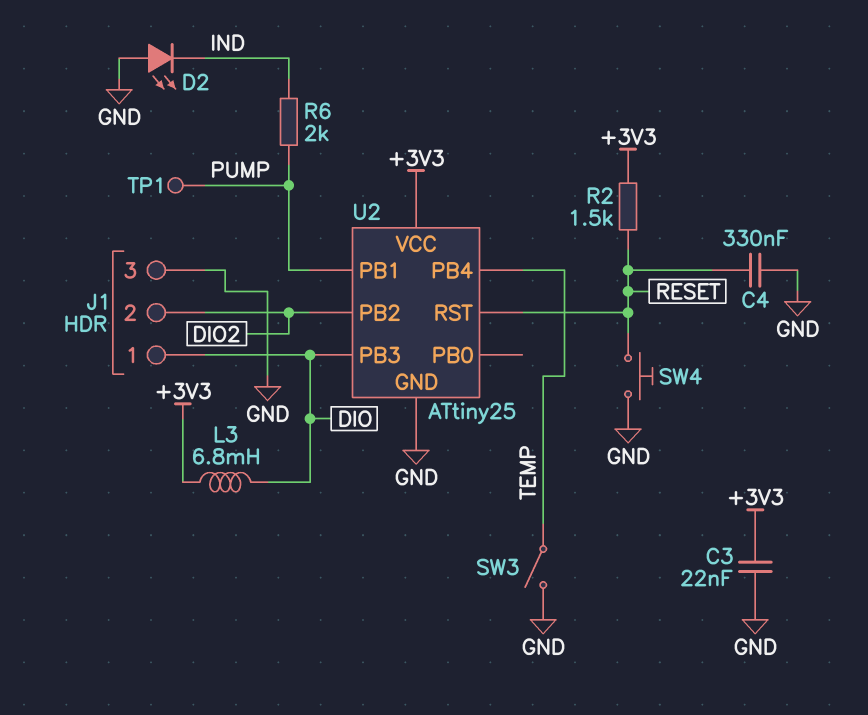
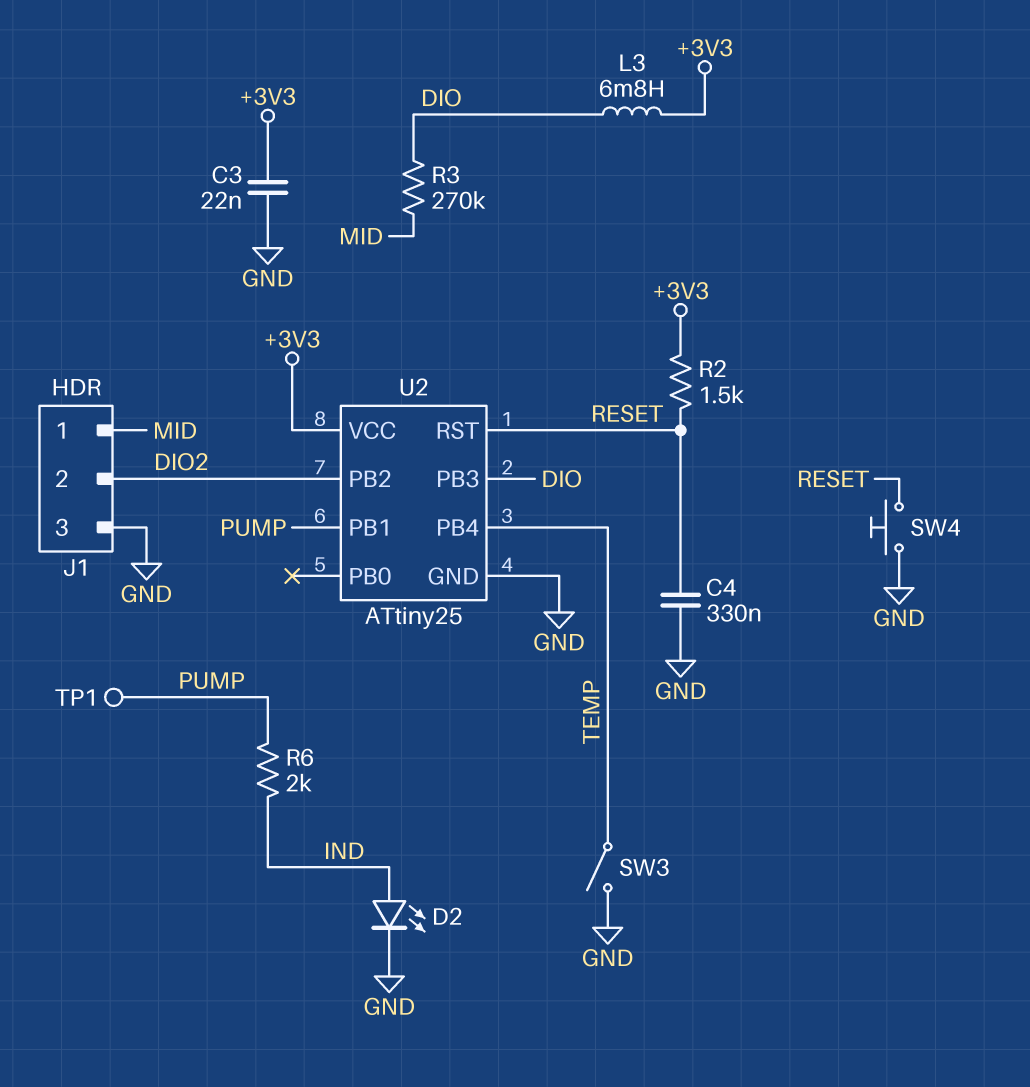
D2: LED (A GND, K IND) -> LED (A IND, K GND)
J1 pin 1: DIO -> MID
R3: none -> 270k (DIO, MID)

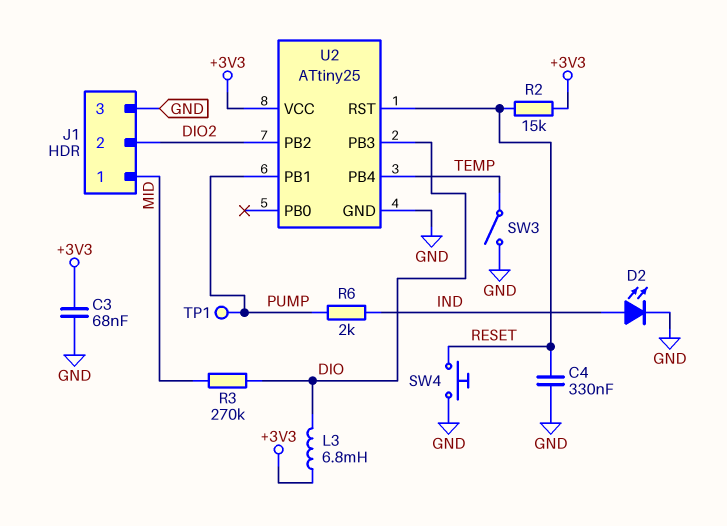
C3: 22nF (+3V3, GND) -> 68nF (+3V3, GND)
R2: 1.5k (+3V3, RESET) -> 15k (+3V3, RESET)

